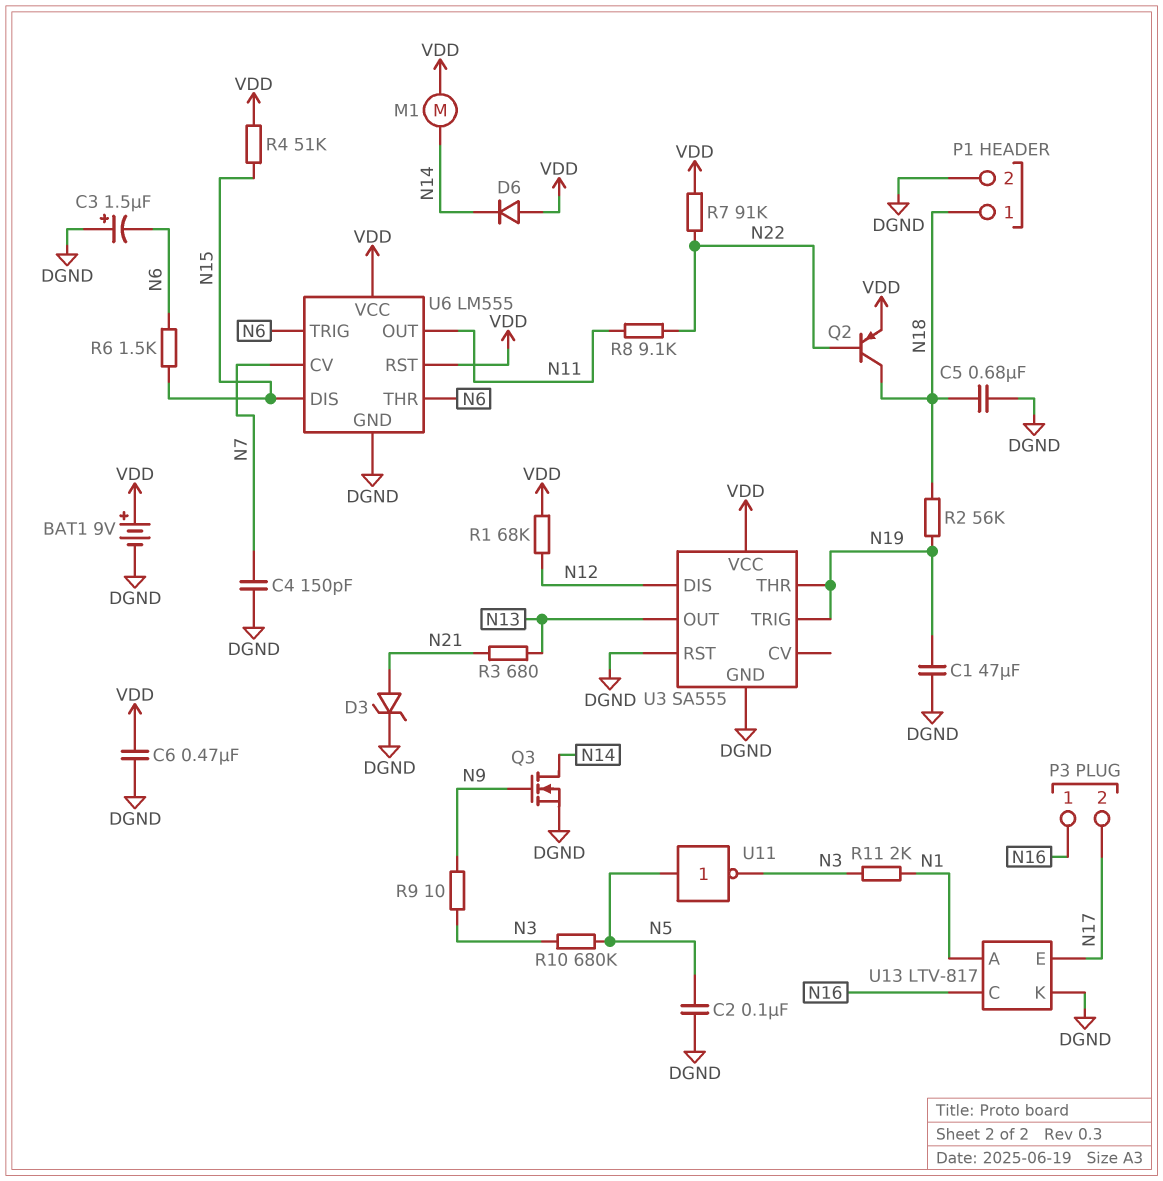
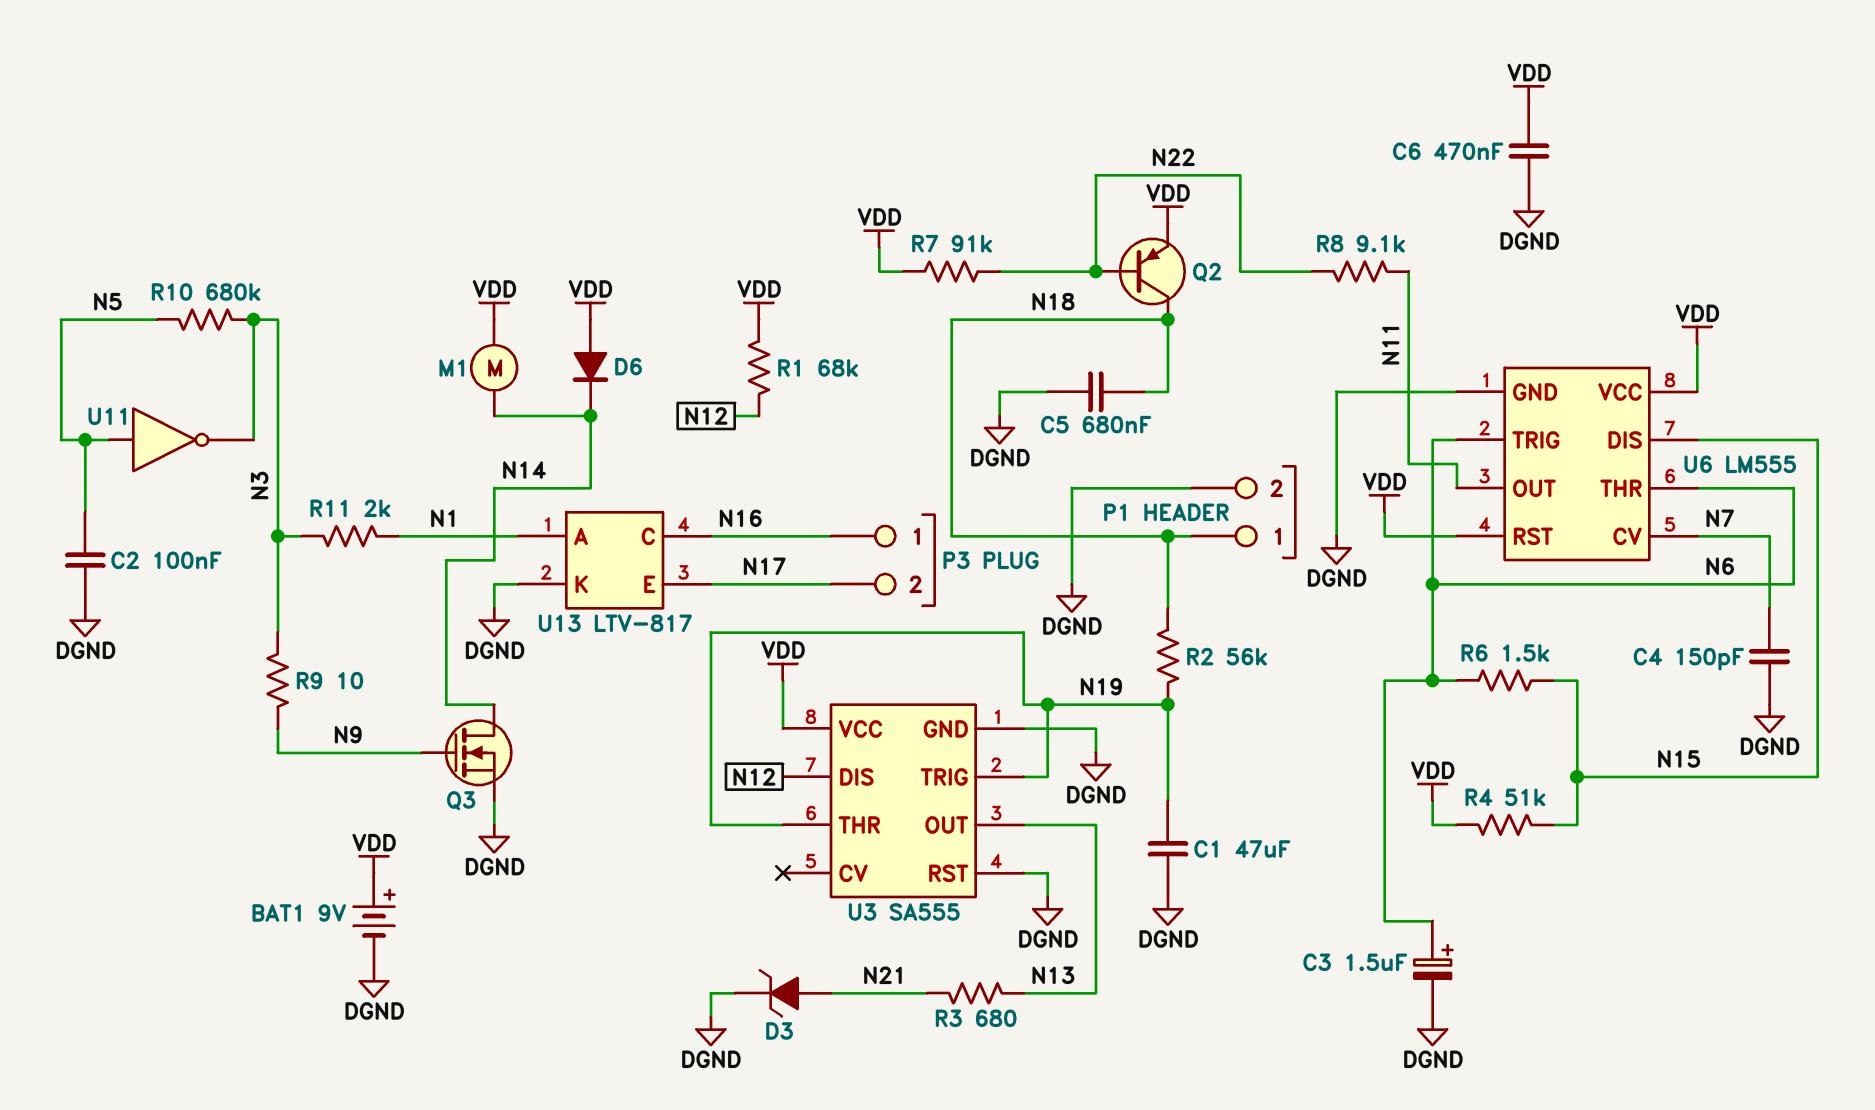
C3: 1.5uF (plus DGND, minus N6) -> 1.5uF (plus N6, minus DGND)

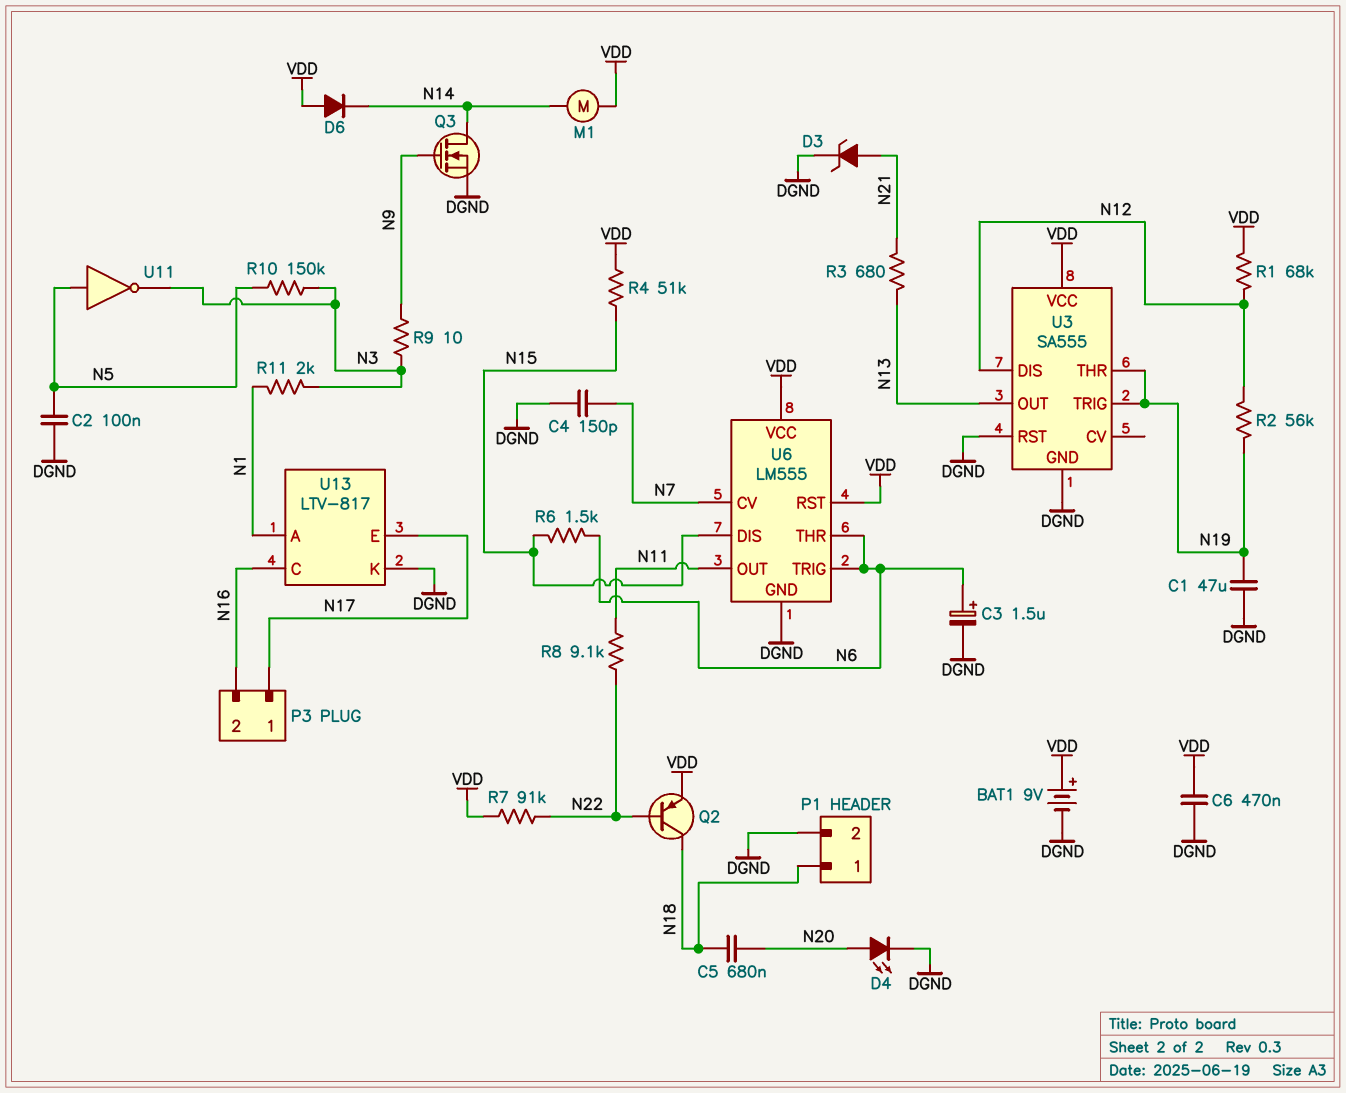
C5: 680nF (DGND, N18) -> 680nF (N18, N20)
D4: none -> LED (A N20, K DGND)
P3 pin 1: N16 -> N17
P3 pin 2: N17 -> N16
R2: 56k (N18, N19) -> 56k (N12, N19)
R10: 680k (N3, N5) -> 150k (N3, N5)

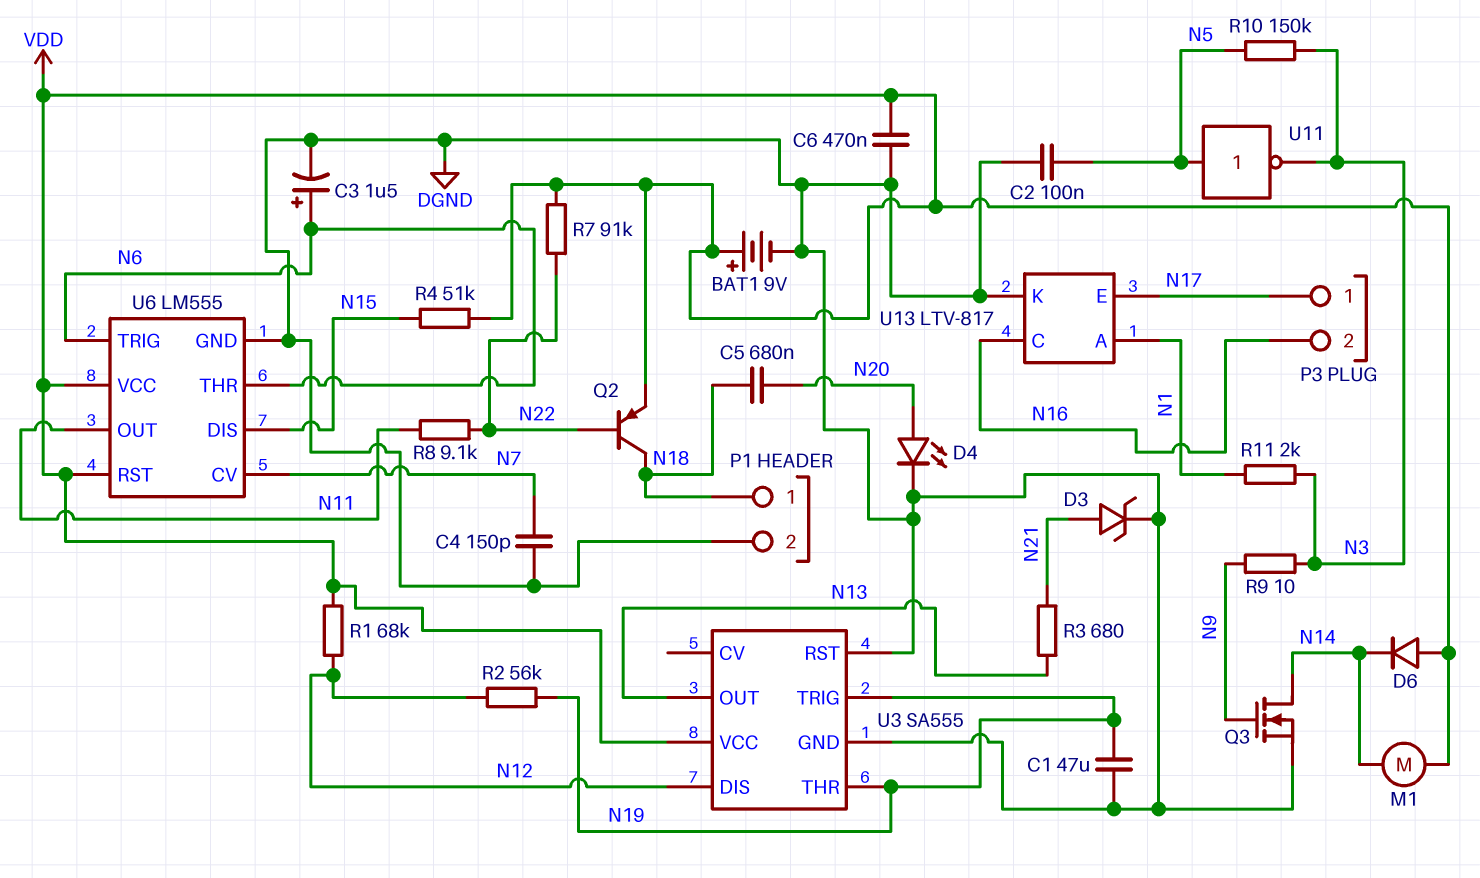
R6: 1.5k (N6, N15) -> none

